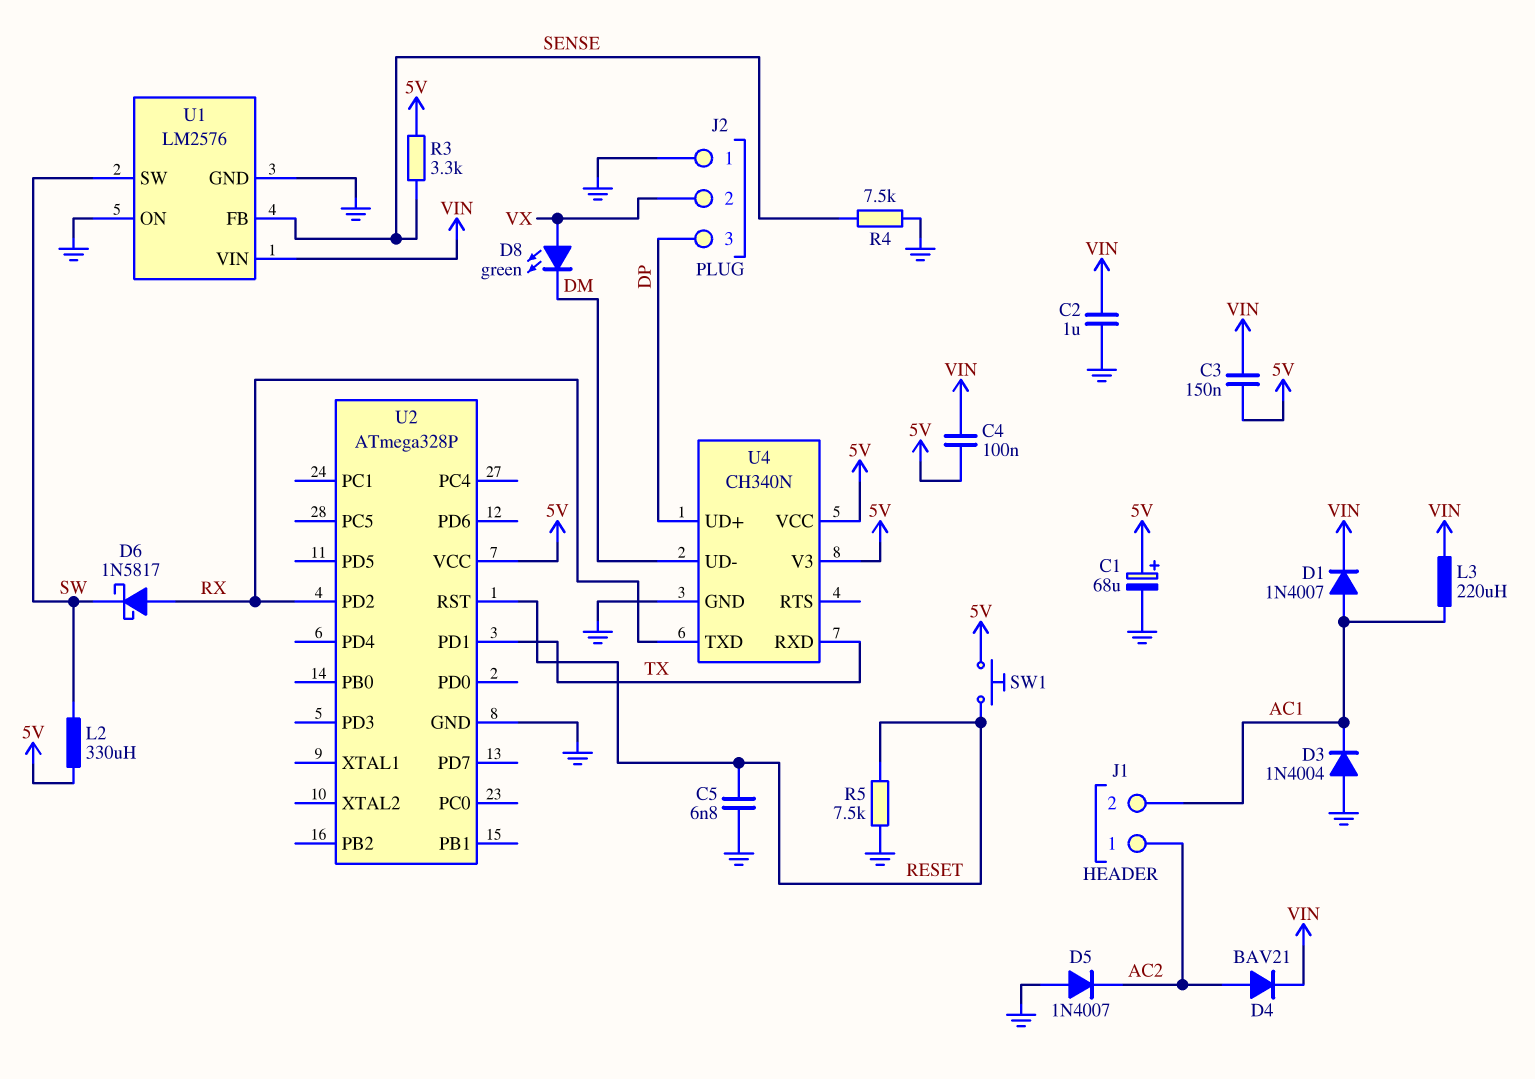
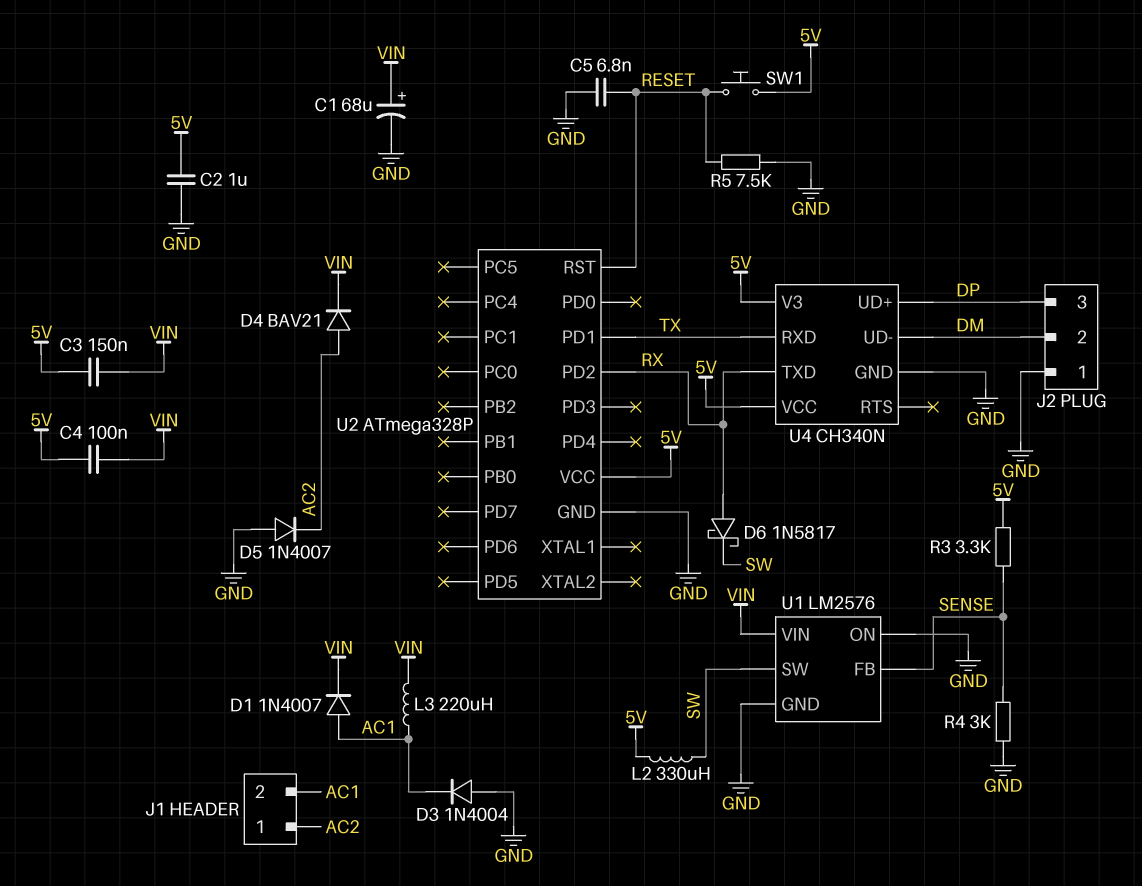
C1: 68uF (plus 5V, minus GND) -> 68uF (plus VIN, minus GND)
C2: 1uF (GND, VIN) -> 1uF (5V, GND)
D8: LED green (A VX, K DM) -> none
J2 pin 2: VX -> DM
R4: 7.5k (GND, SENSE) -> 3k (GND, SENSE)

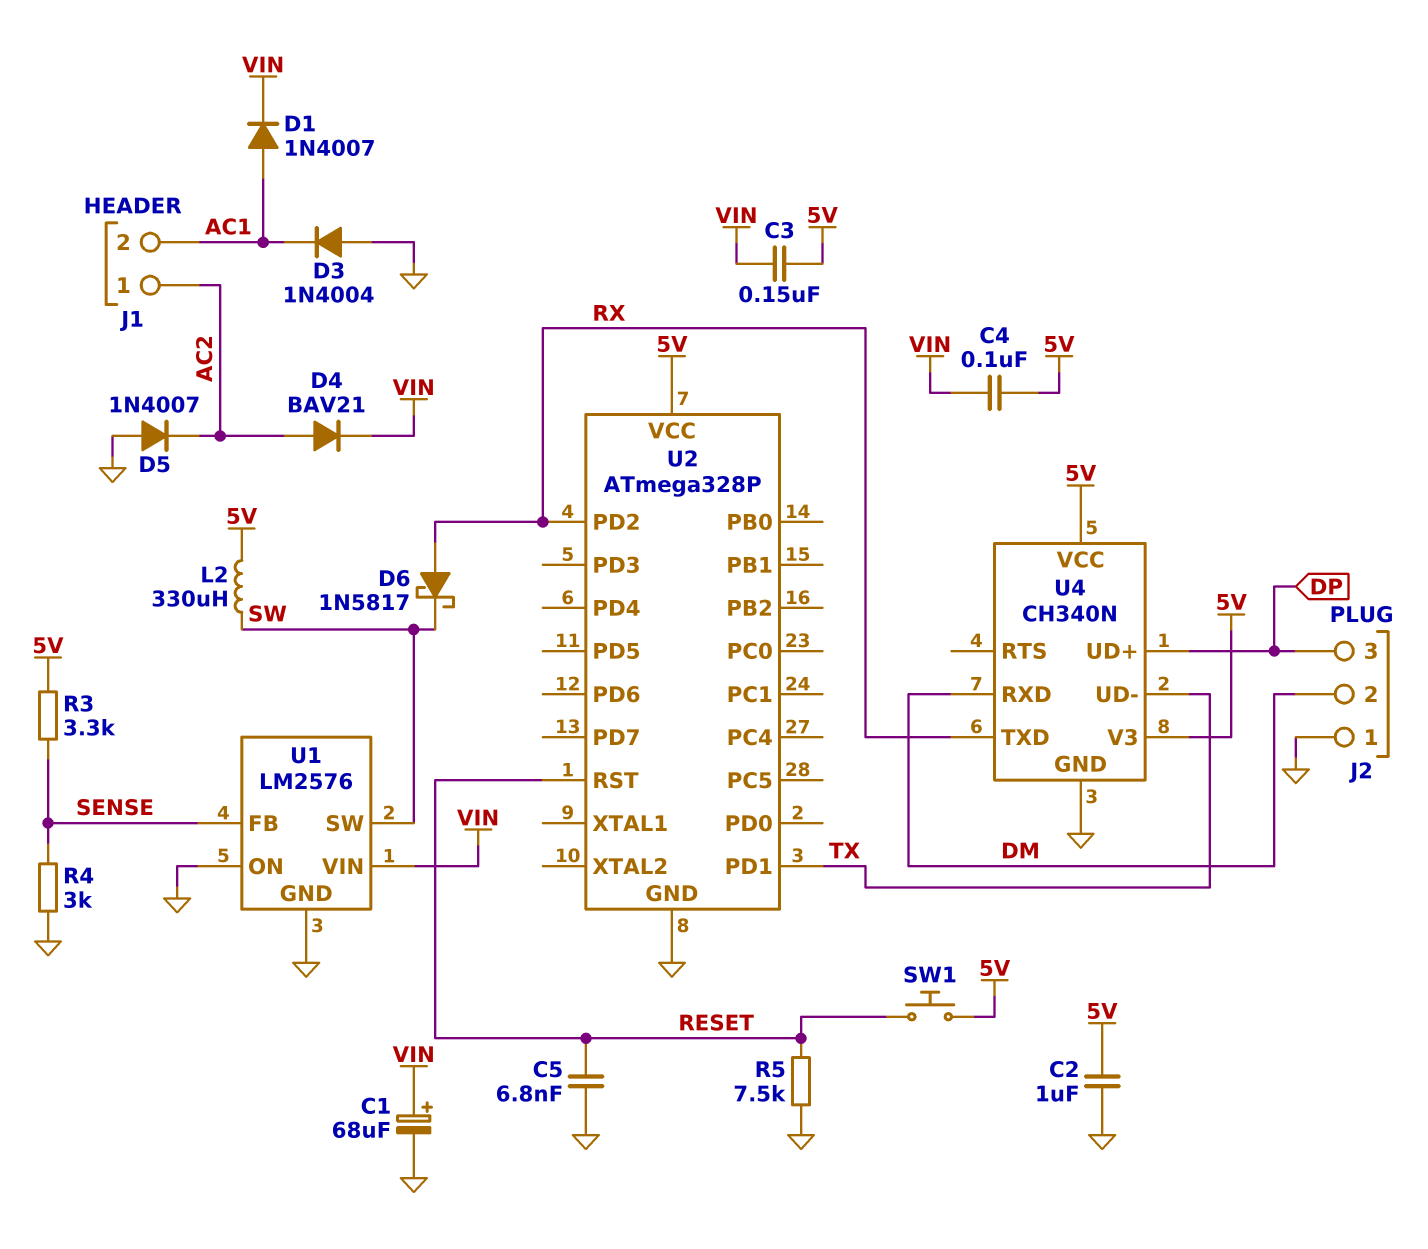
L3: 220uH (AC1, VIN) -> none
U4 pin RXD: TX -> DM
U4 pin UD-: DM -> TX

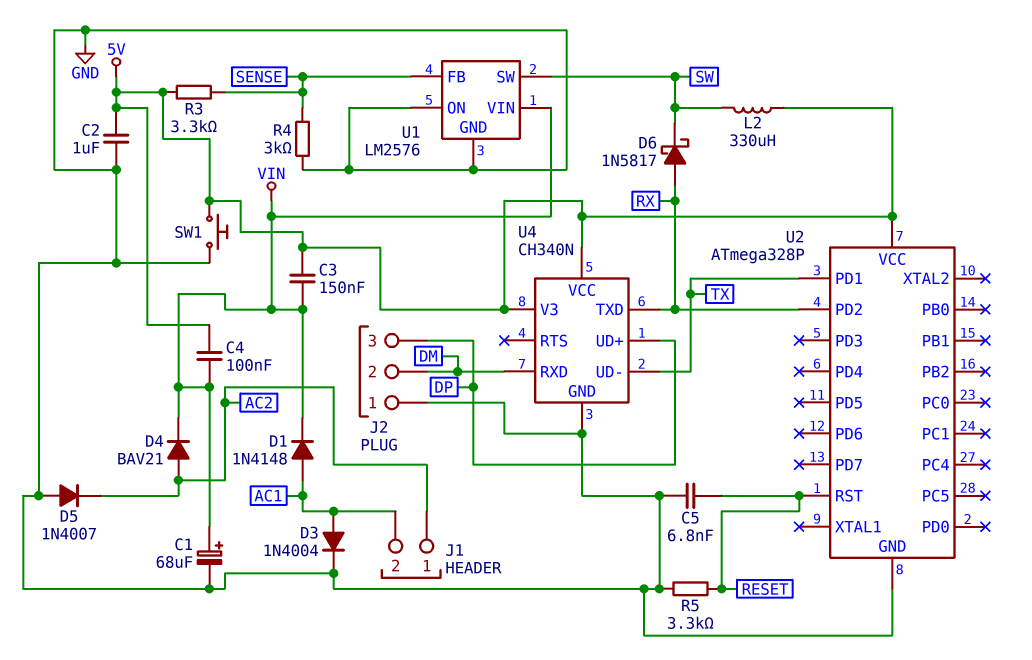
D1: diode 1N4007 (A AC1, K VIN) -> diode 1N4148 (A AC1, K VIN)
D3: diode 1N4004 (A GND, K AC1) -> diode 1N4004 (A AC1, K GND)
R5: 7.5k (GND, RESET) -> 3.3k (GND, RESET)
SW1: button (5V, RESET) -> button (5V, GND)

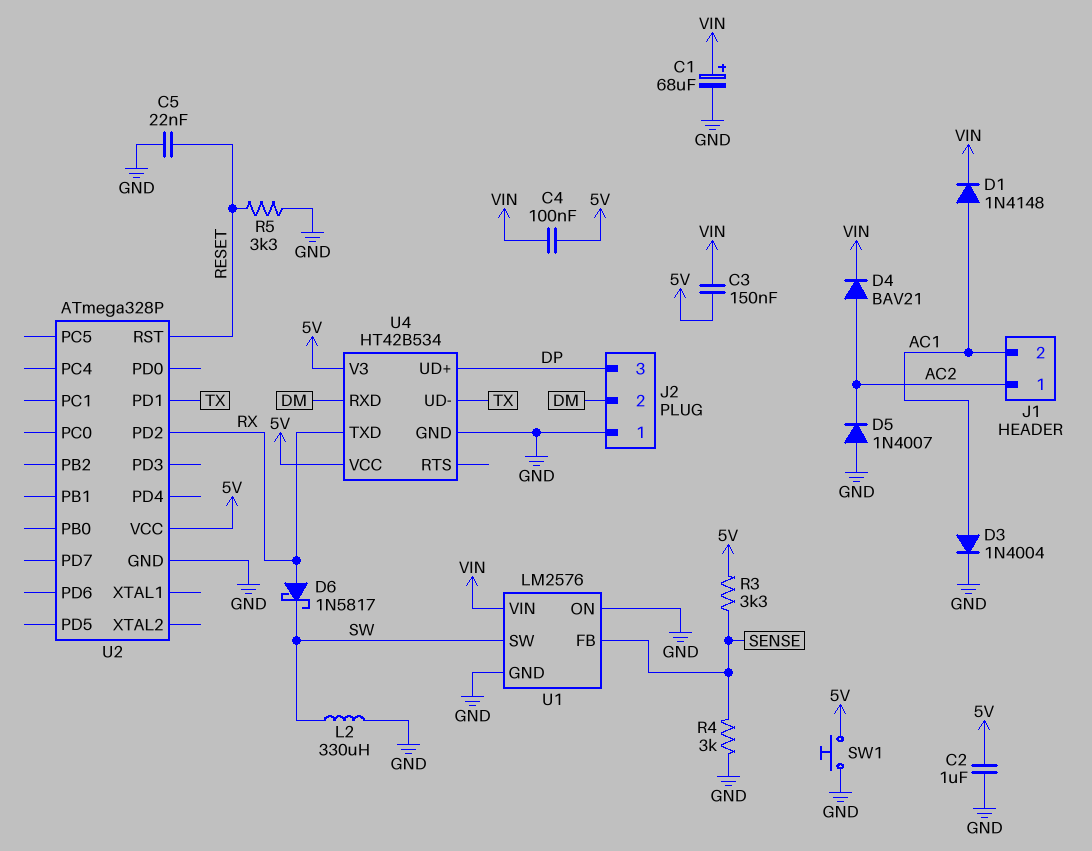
C5: 6.8nF (GND, RESET) -> 22nF (GND, RESET)
L2: 330uH (5V, SW) -> 330uH (GND, SW)
U4: CH340N -> HT42B534

